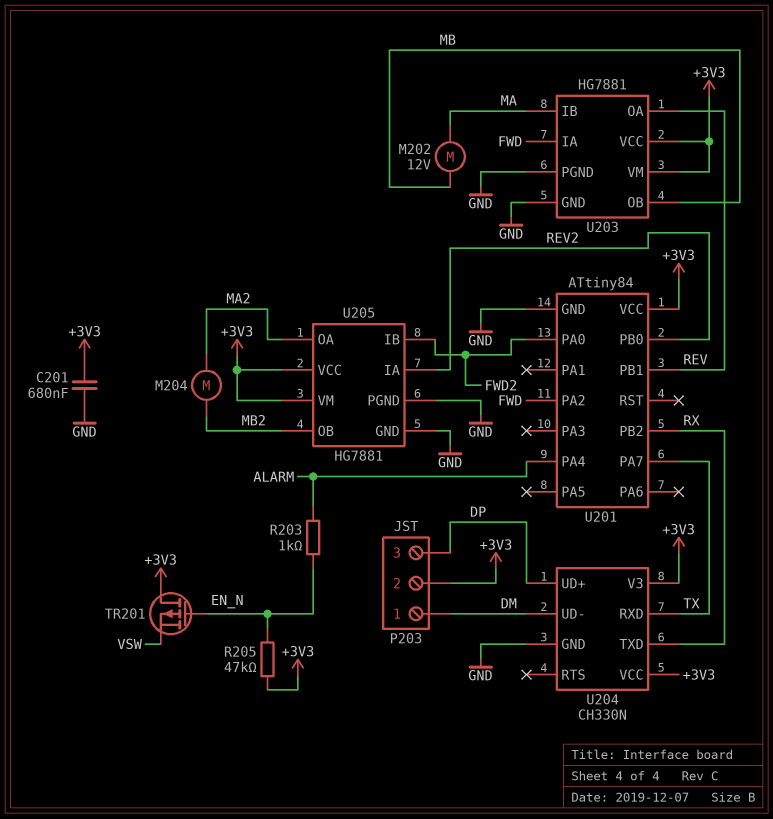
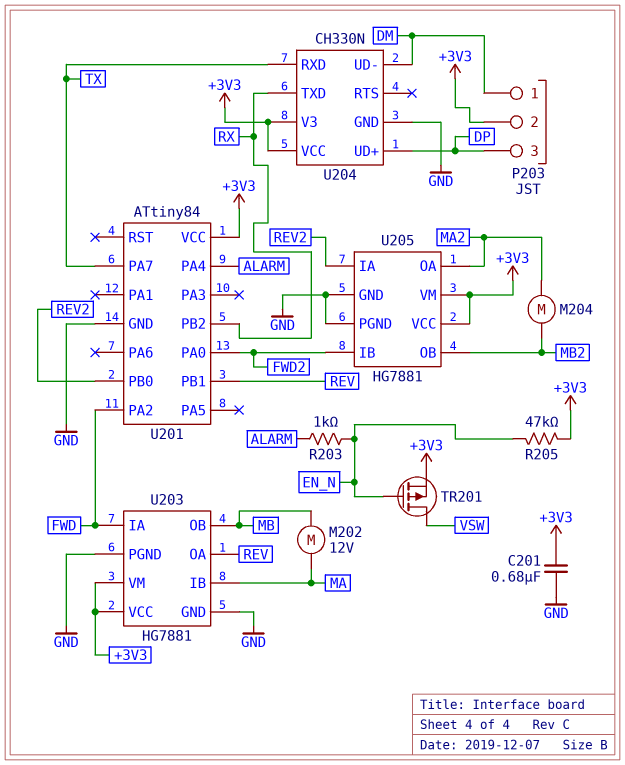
TR201: PMOS (G EN_N, D +3V3, S VSW) -> PMOS (G EN_N, D VSW, S +3V3)

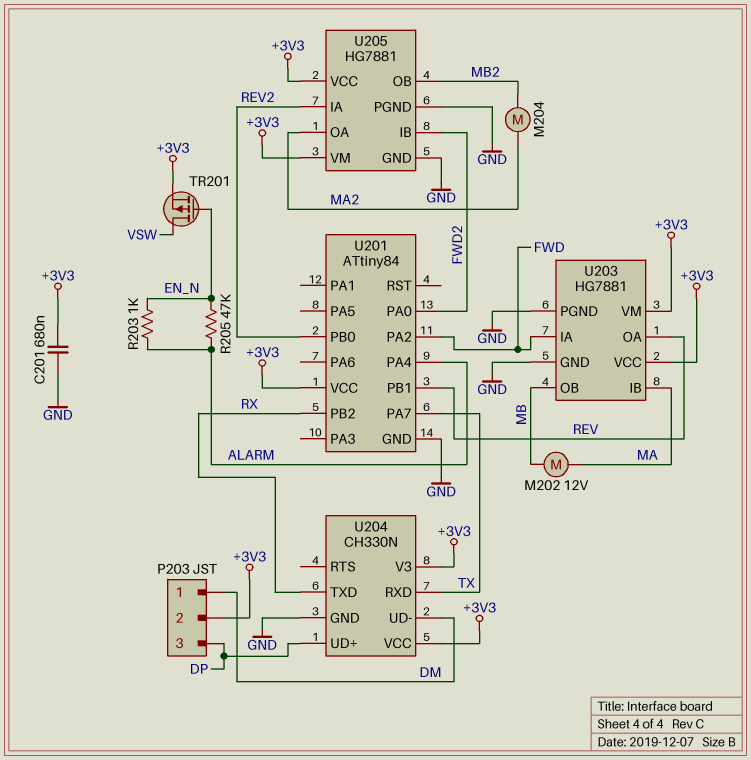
R205: 47k (+3V3, EN_N) -> 47k (ALARM, EN_N)

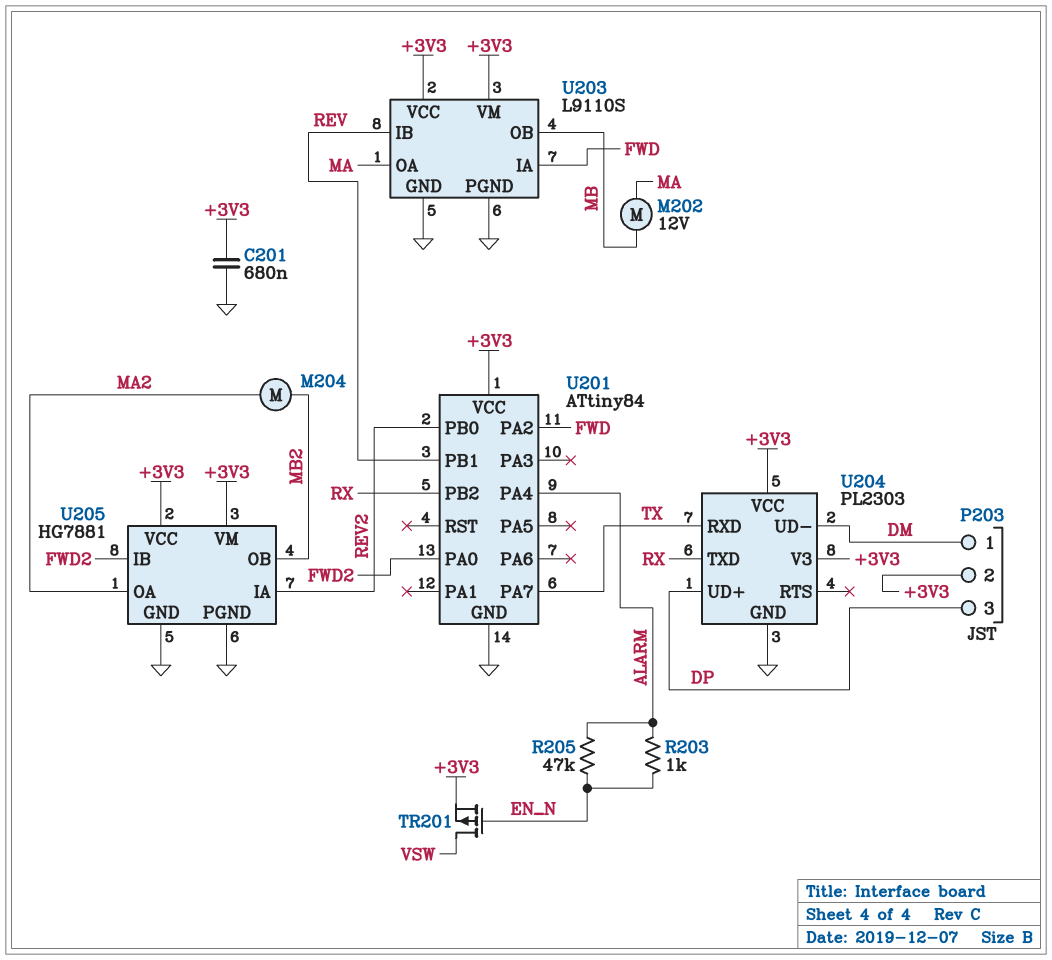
U203: HG7881 -> L9110S
U203 pin IB: MA -> REV
U203 pin OA: REV -> MA
U204: CH330N -> PL2303

